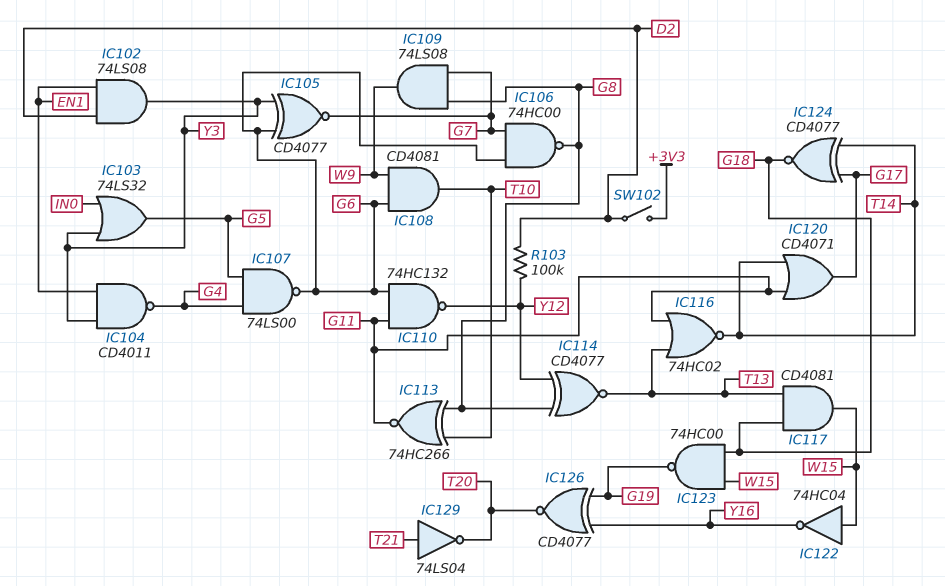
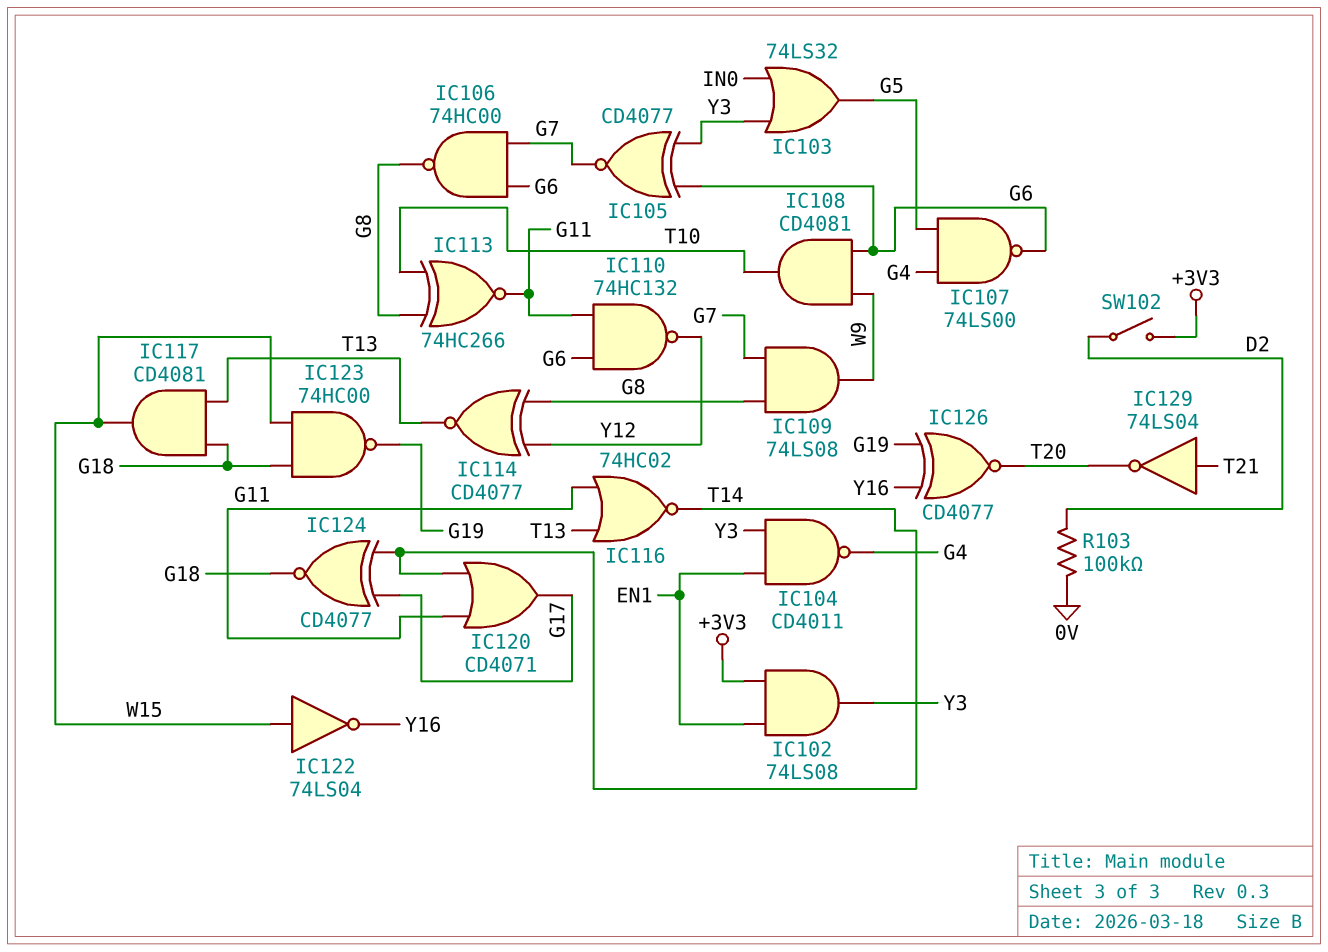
IC102: AND 74LS08 (in D2, in EN1, out Y3) -> AND 74LS08 (in +3V3, in EN1, out Y3)
IC122: NOT 74HC04 (in W15, out Y16) -> NOT 74LS04 (in W15, out Y16)
R103: 100k (D2, Y12) -> 100k (0V, D2)

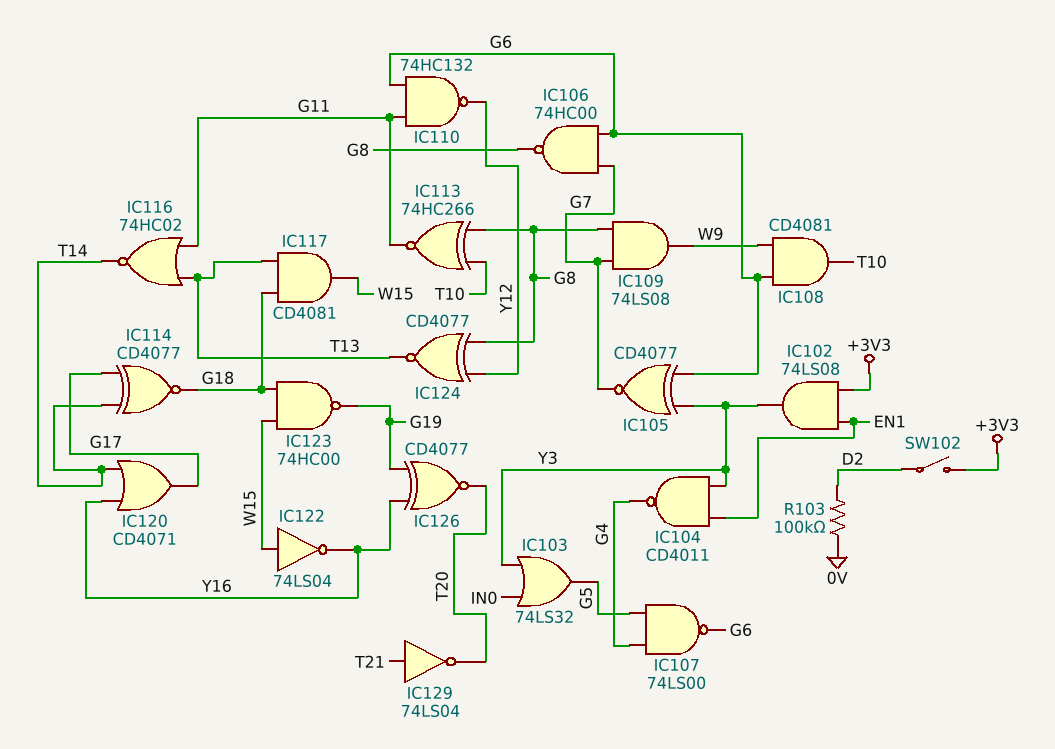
IC114: XNOR CD4077 (in G8, in Y12, out T13) -> XNOR CD4077 (in G17, in T14, out G18)
IC120: OR CD4071 (in G11, in T14, out G17) -> OR CD4071 (in T14, in Y16, out G17)
IC124: XNOR CD4077 (in G17, in T14, out G18) -> XNOR CD4077 (in G8, in Y12, out T13)

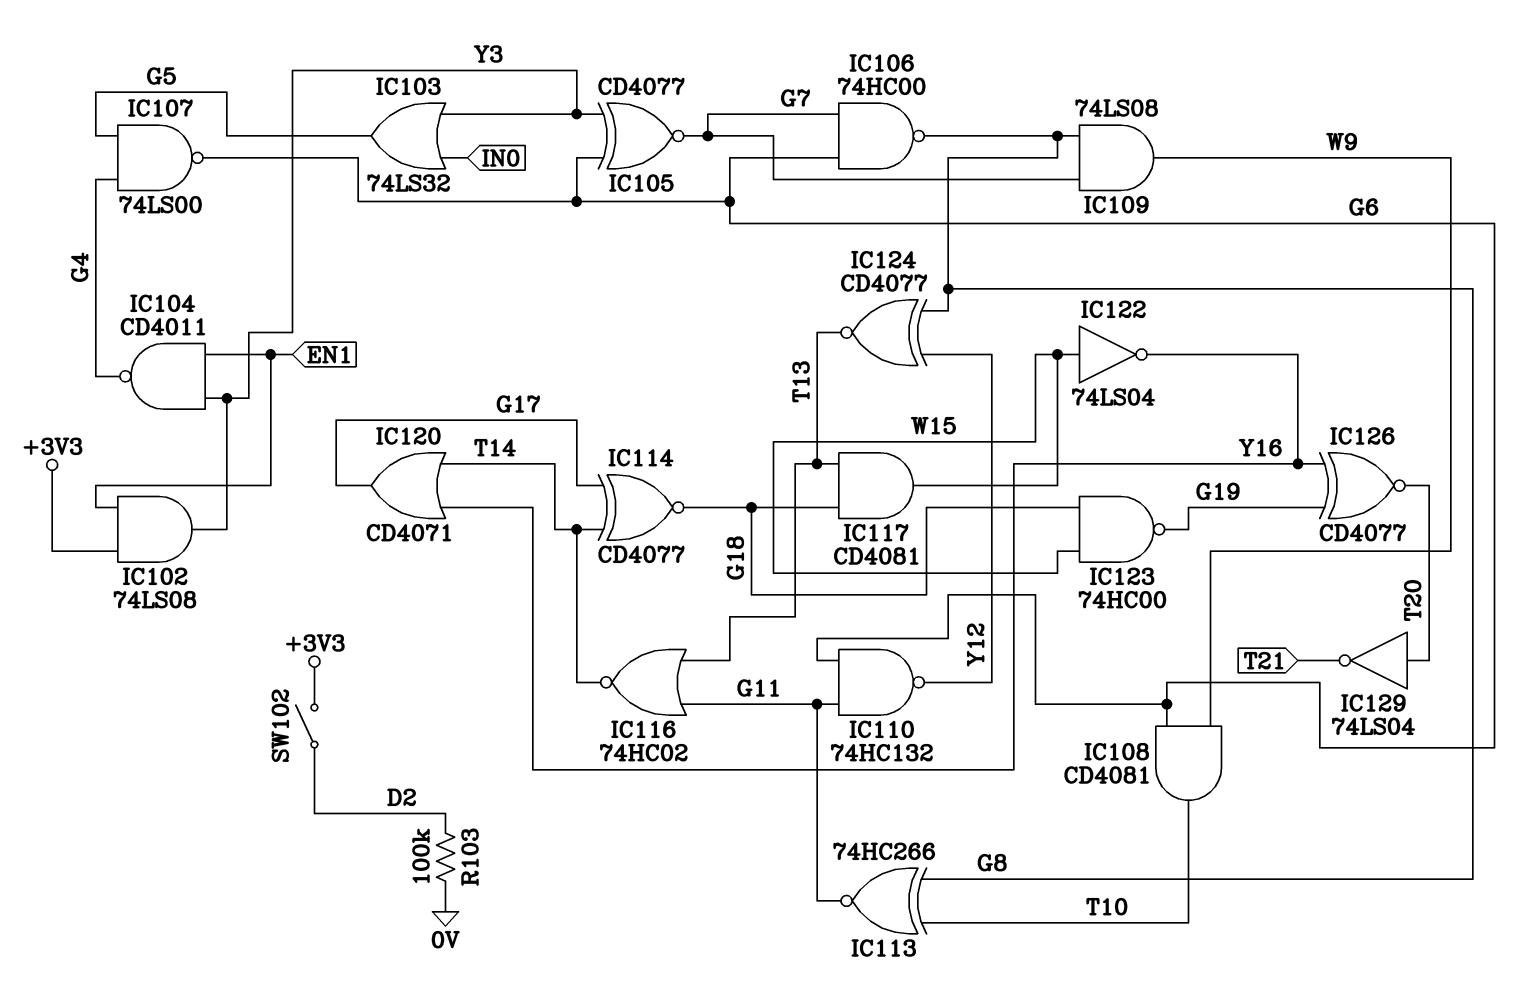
IC129: NOT 74LS04 (in T21, out T20) -> NOT 74LS04 (in T20, out T21)

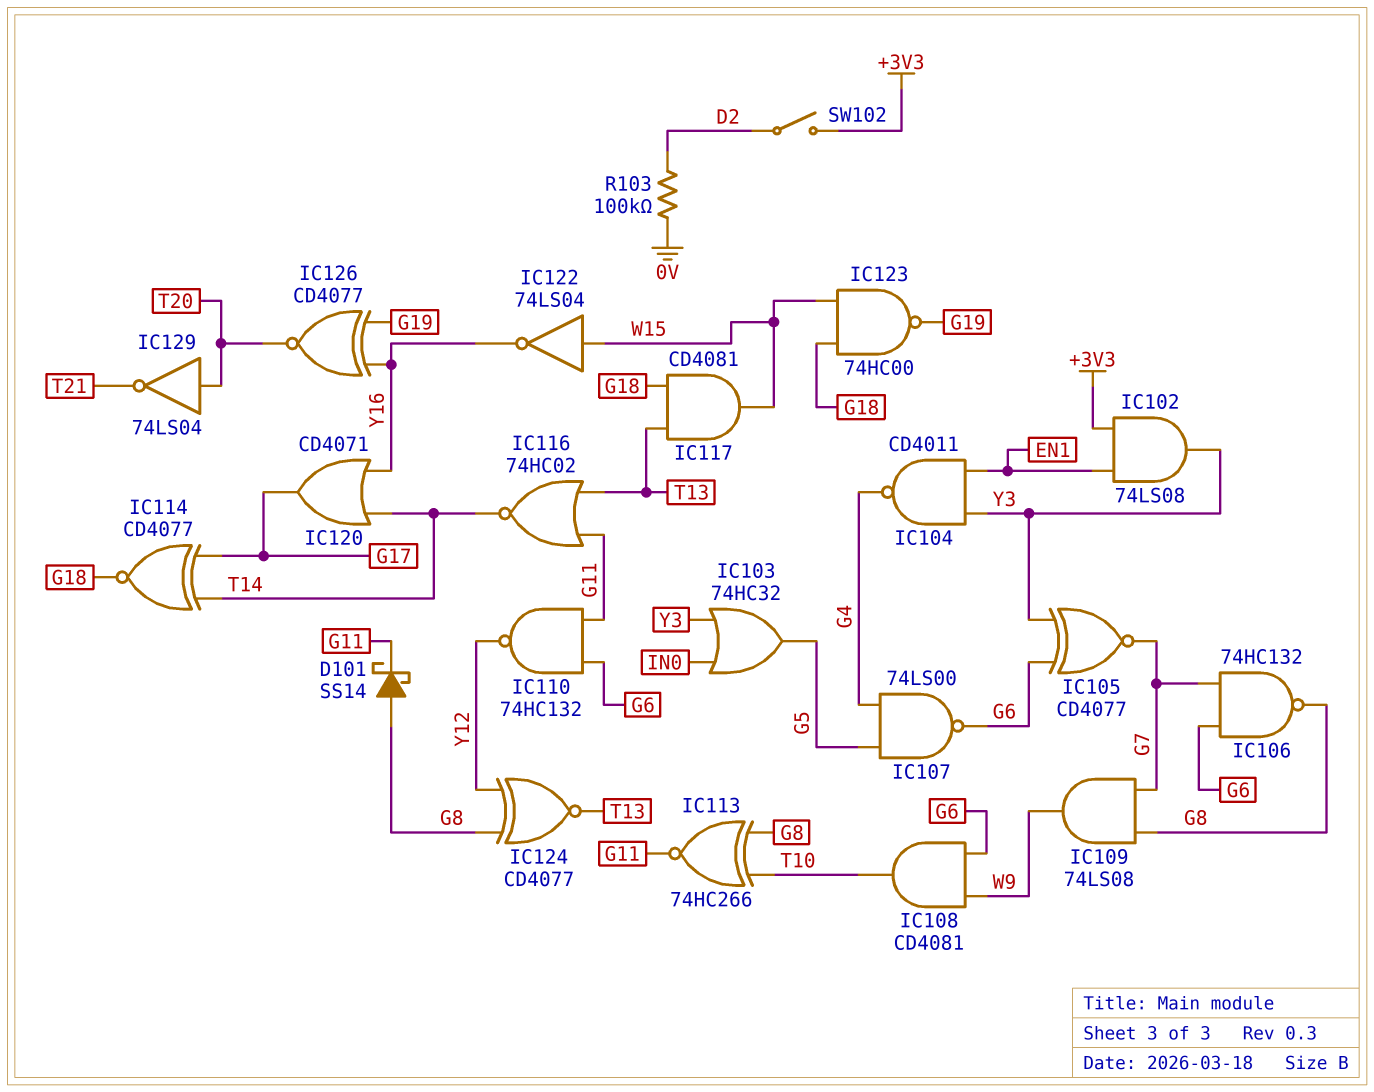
D101: none -> schottky SS14 (A G8, K G11)
IC103: OR 74LS32 (in IN0, in Y3, out G5) -> OR 74HC32 (in IN0, in Y3, out G5)
IC106: NAND 74HC00 (in G6, in G7, out G8) -> NAND 74HC132 (in G6, in G7, out G8)

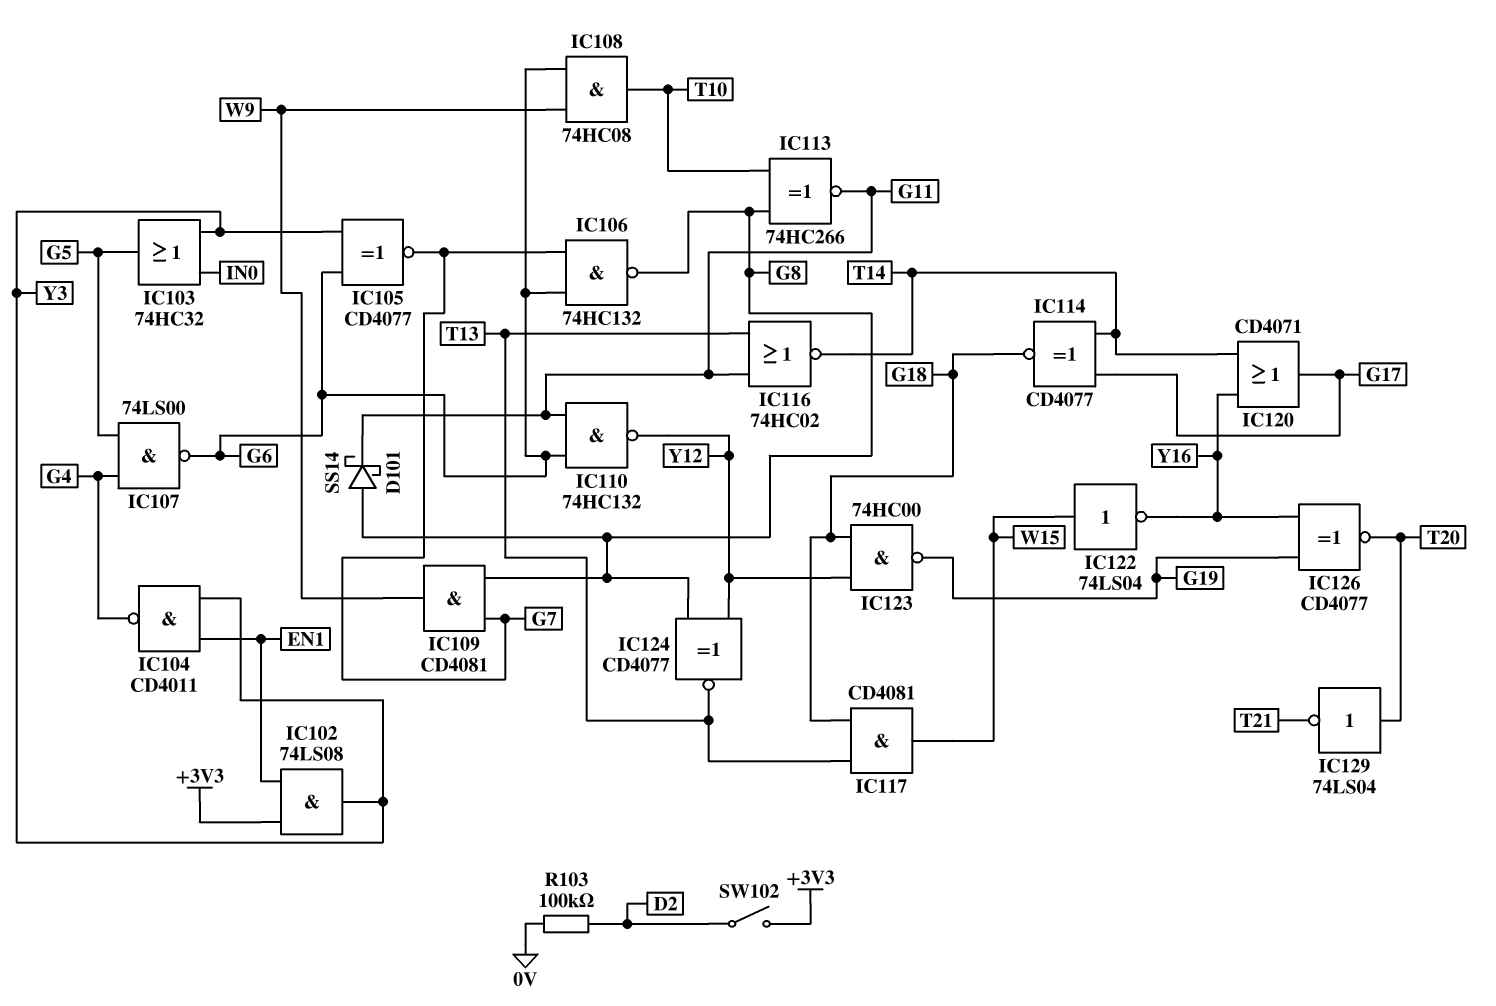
IC108: AND CD4081 (in G6, in W9, out T10) -> AND 74HC08 (in G6, in W9, out T10)
IC109: AND 74LS08 (in G7, in G8, out W9) -> AND CD4081 (in G7, in G8, out W9)
IC123: NAND 74HC00 (in G18, in W15, out G19) -> NAND 74HC00 (in G18, in Y12, out G19)

